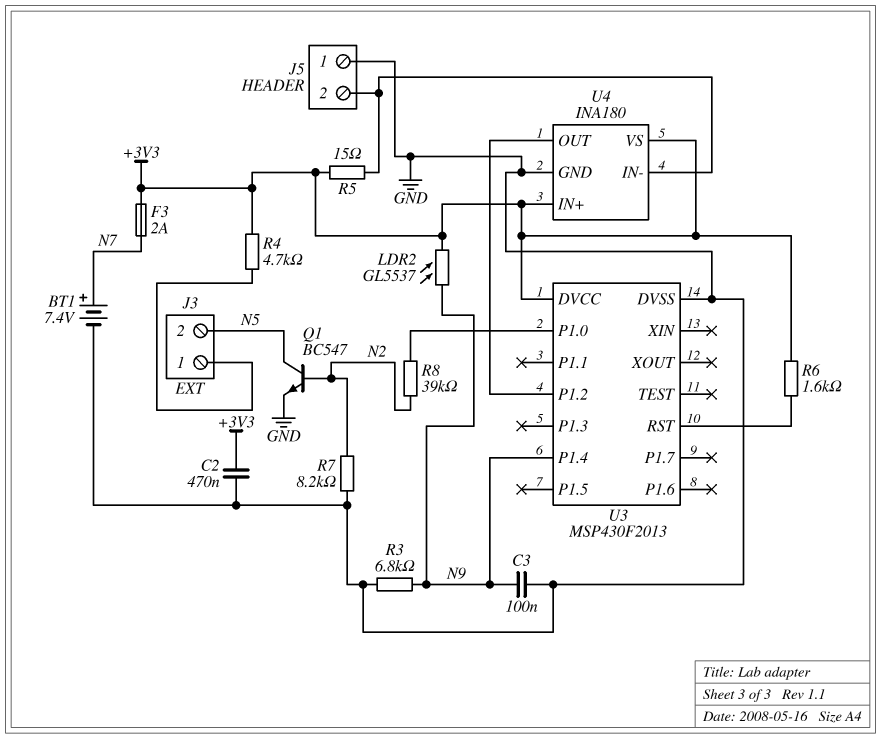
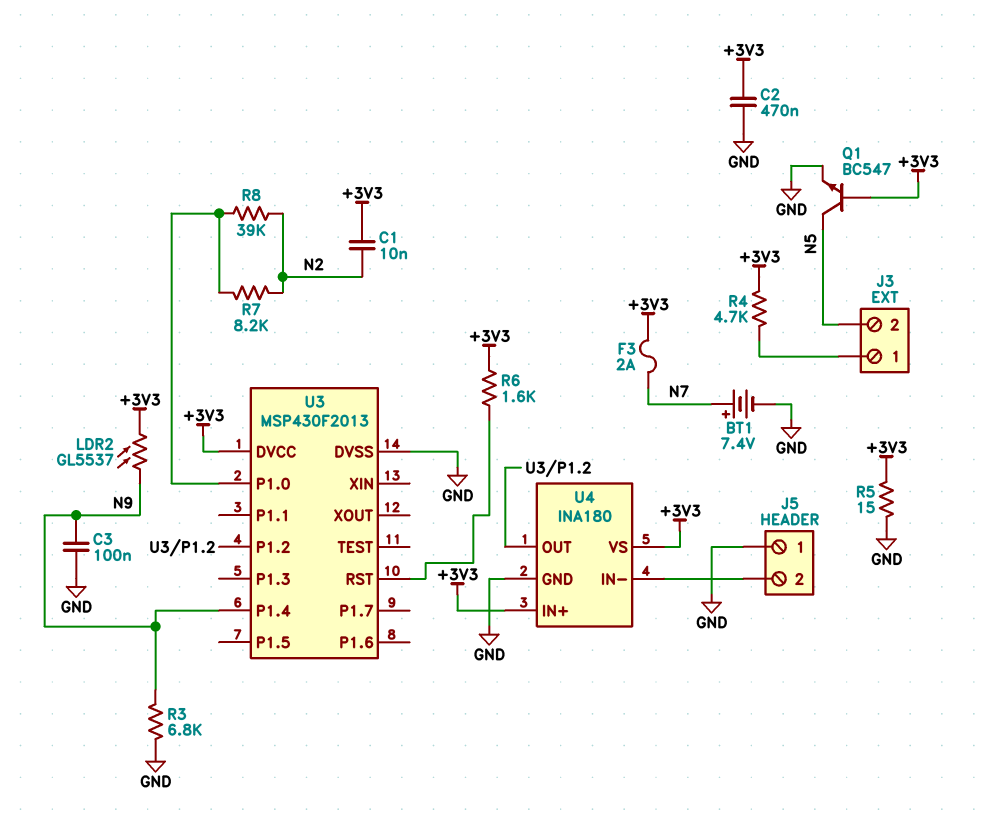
C1: none -> 10nF (+3V3, N2)
Q1: NPN BC547 (B N2, C N5, E GND) -> NPN BC547 (B +3V3, C N5, E GND)
R5: 15 (+3V3, J5/2) -> 15 (+3V3, GND)
R7: 8.2k (GND, N2) -> 8.2k (N2, U3/P1.0)

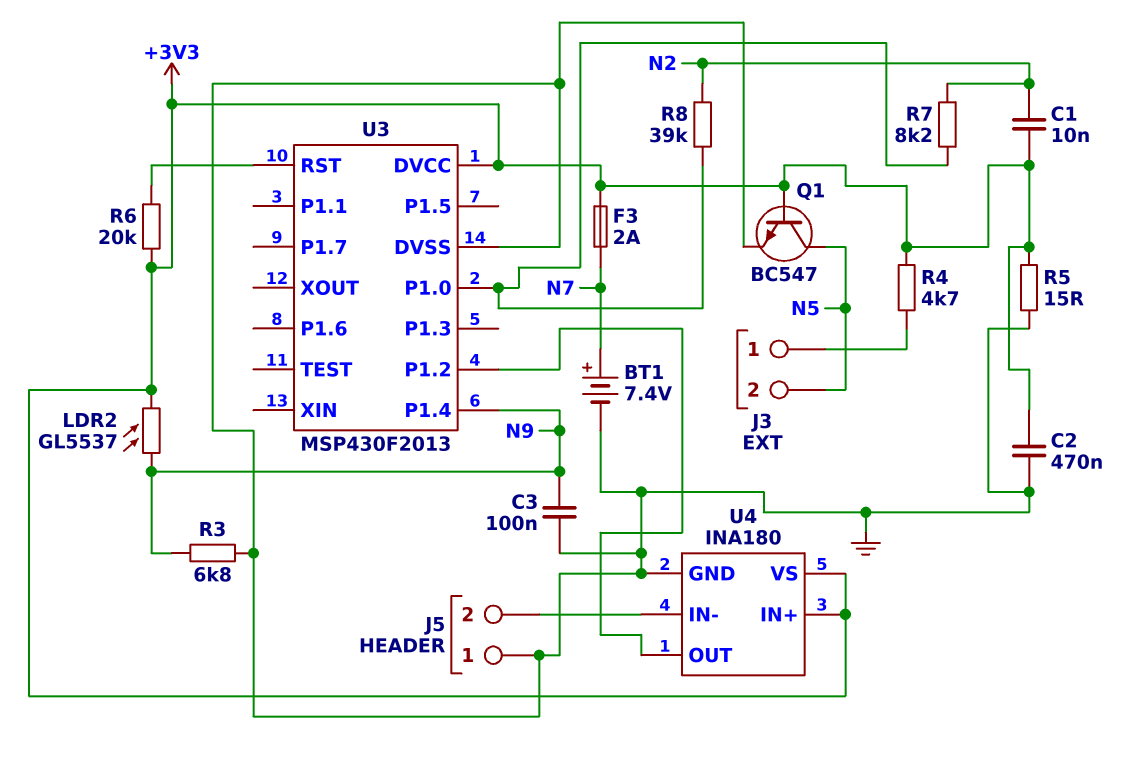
R6: 1.6k (+3V3, U3/RST) -> 20k (+3V3, U3/RST)

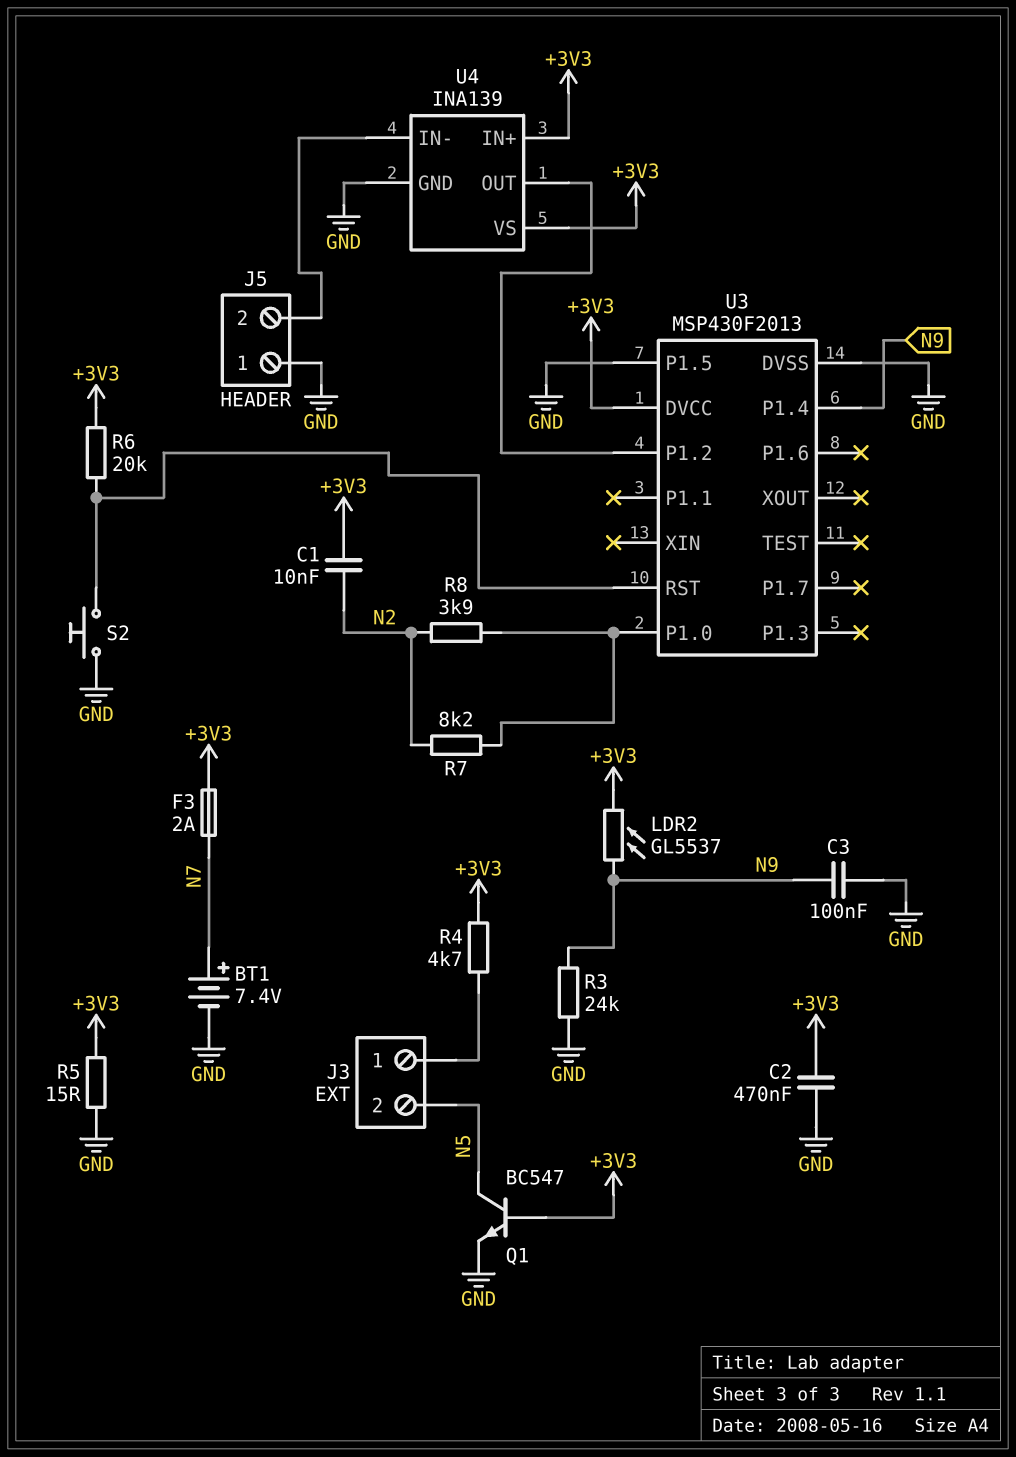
R3: 6.8k (GND, N9) -> 24k (GND, N9)
R8: 39k (N2, U3/P1.0) -> 3.9k (N2, U3/P1.0)
S2: none -> button (GND, U3/RST)
U3 pin P1.5: none -> GND
U4: INA180 -> INA139

